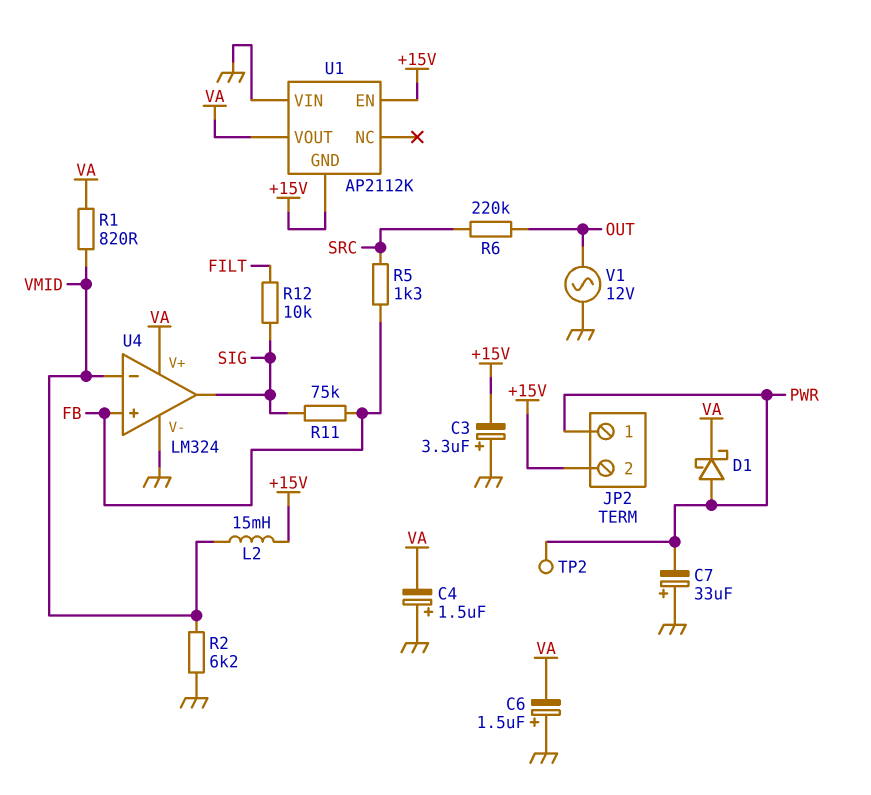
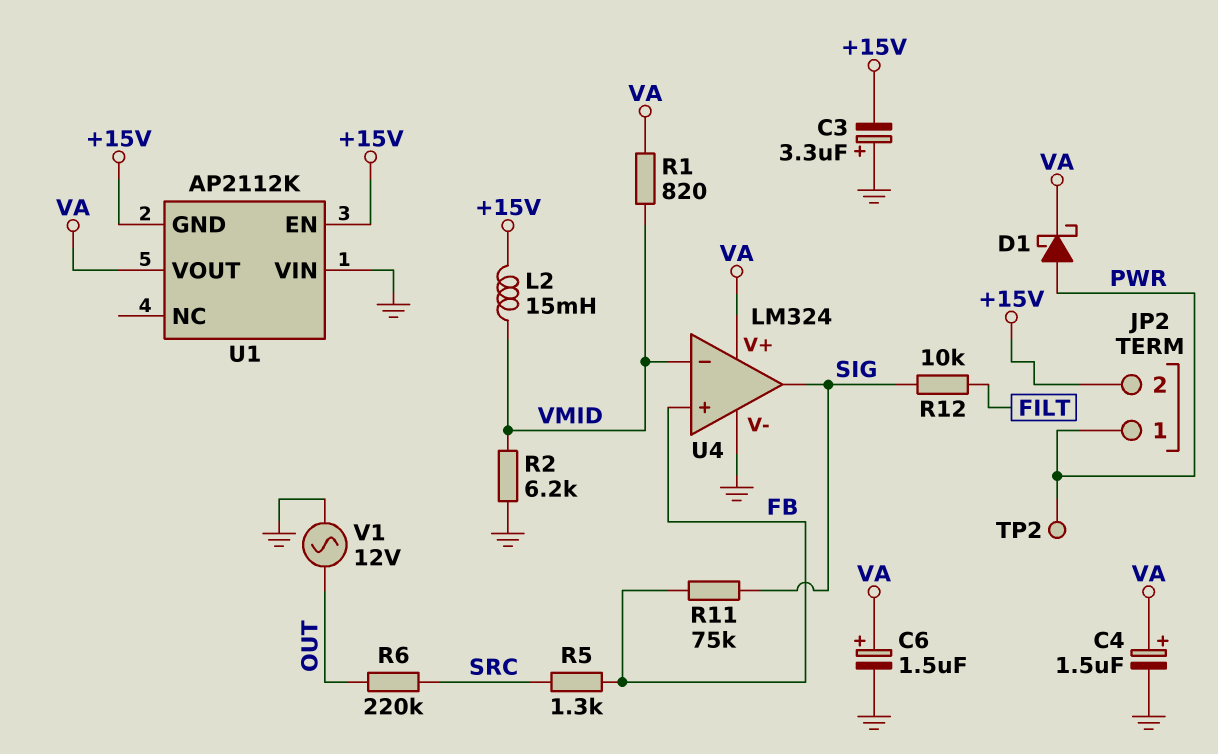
C4: 1.5uF (plus GND, minus VA) -> 1.5uF (plus VA, minus GND)
C6: 1.5uF (plus GND, minus VA) -> 1.5uF (plus VA, minus GND)
C7: 33uF (plus GND, minus PWR) -> none

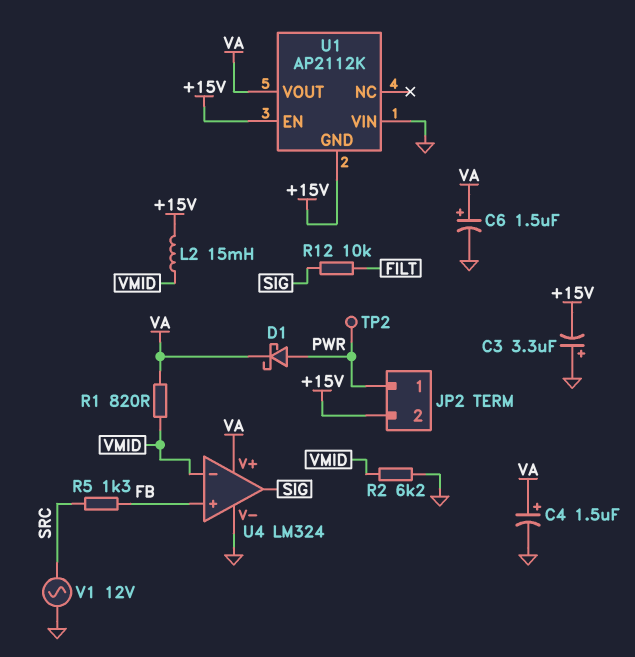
R6: 220k (OUT, SRC) -> none
R11: 75k (FB, SIG) -> none
V1: AC 12V (GND, OUT) -> AC 12V (GND, SRC)

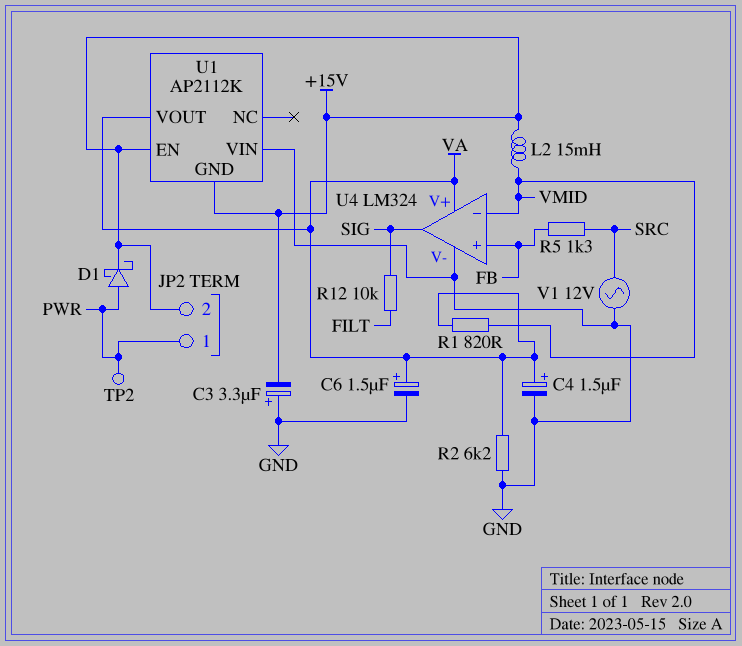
D1: schottky (A PWR, K VA) -> schottky (A PWR, K +15V)
R2: 6.2k (GND, VMID) -> 6.2k (GND, VA)

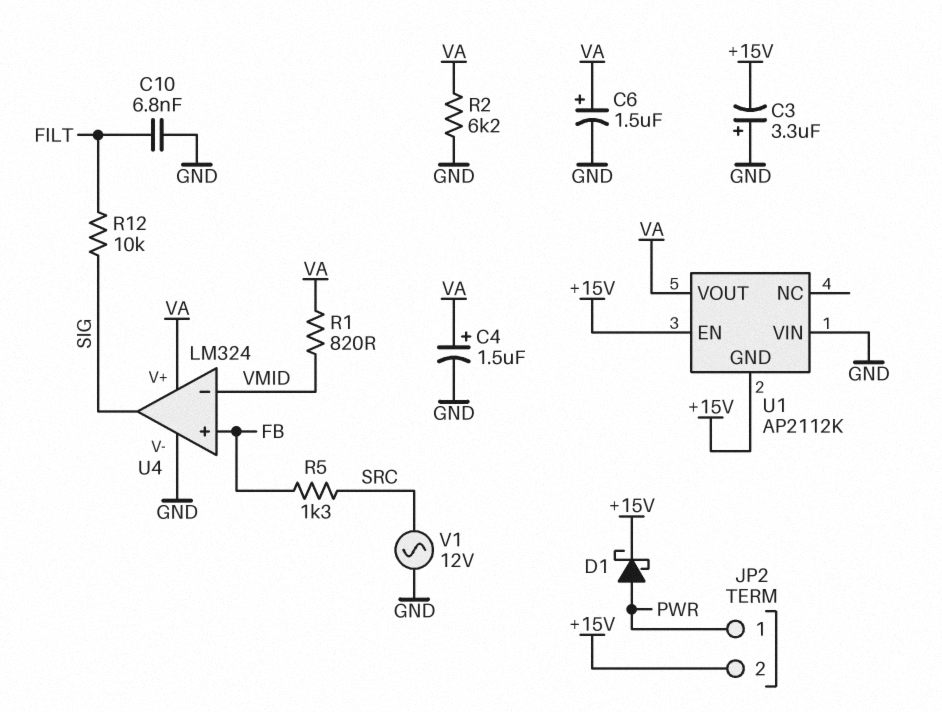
C10: none -> 6.8nF (FILT, GND)
L2: 15mH (+15V, VMID) -> none
TP2: test point (PWR) -> none

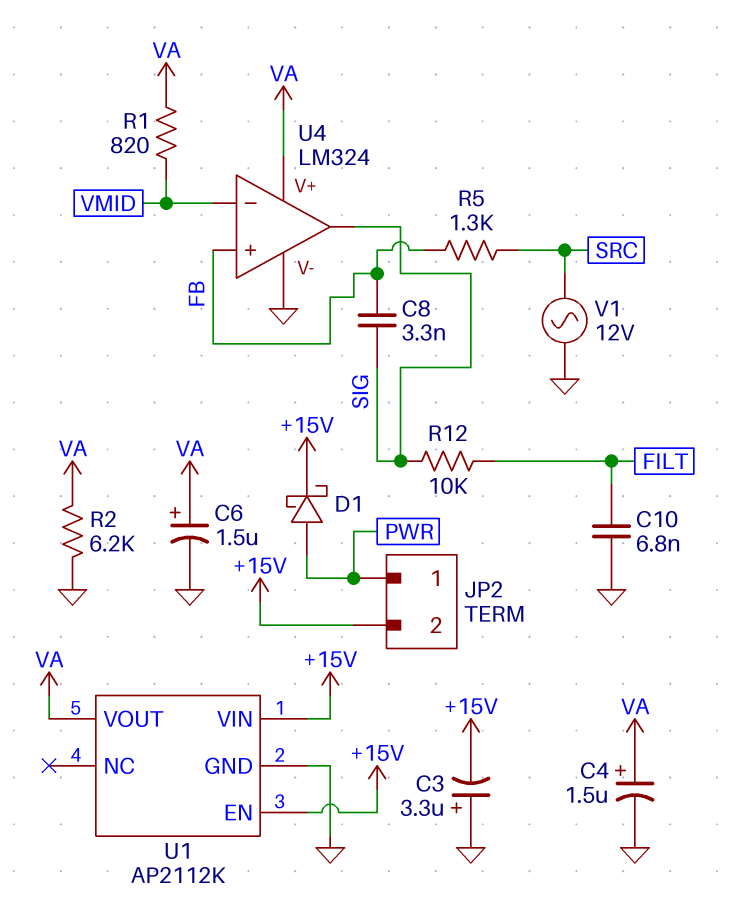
C8: none -> 3.3nF (FB, SIG)
U1 pin GND: +15V -> GND
U1 pin VIN: GND -> +15V

